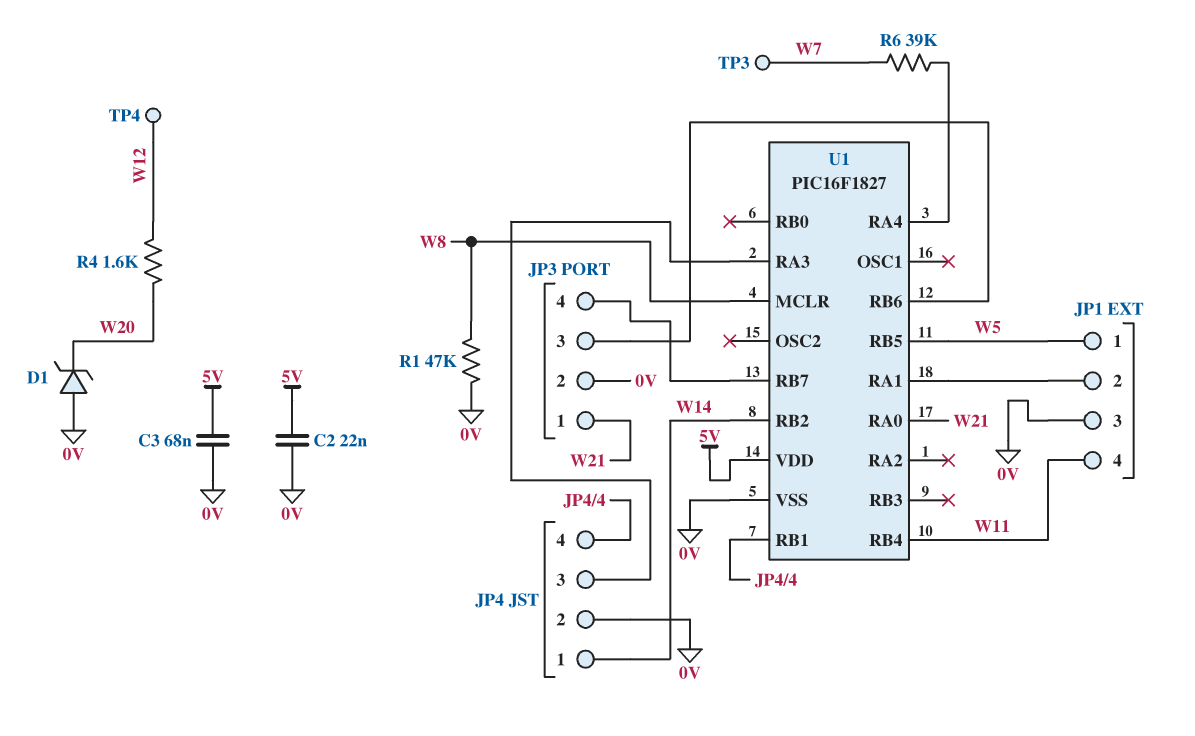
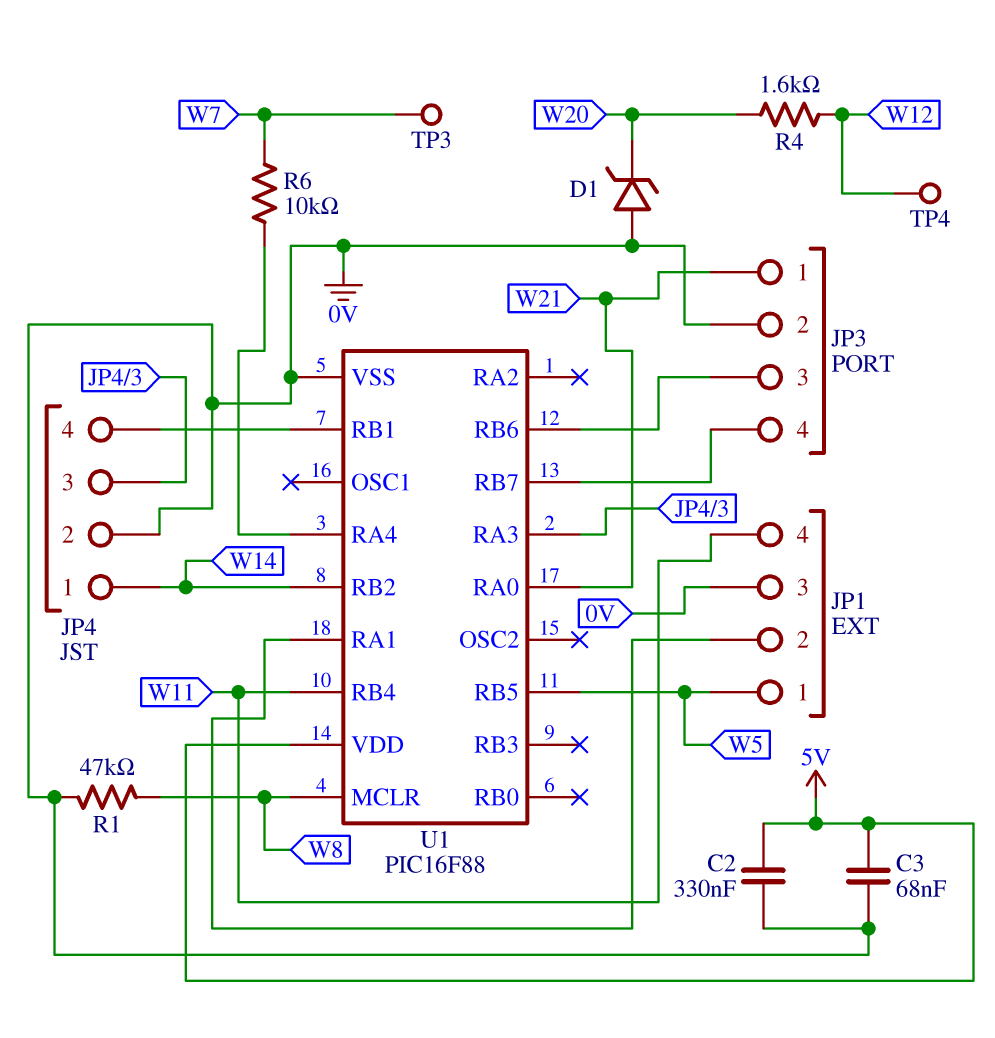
C2: 22nF (0V, 5V) -> 330nF (0V, 5V)
R6: 39k (U1/RA4, W7) -> 10k (U1/RA4, W7)
U1: PIC16F1827 -> PIC16F88

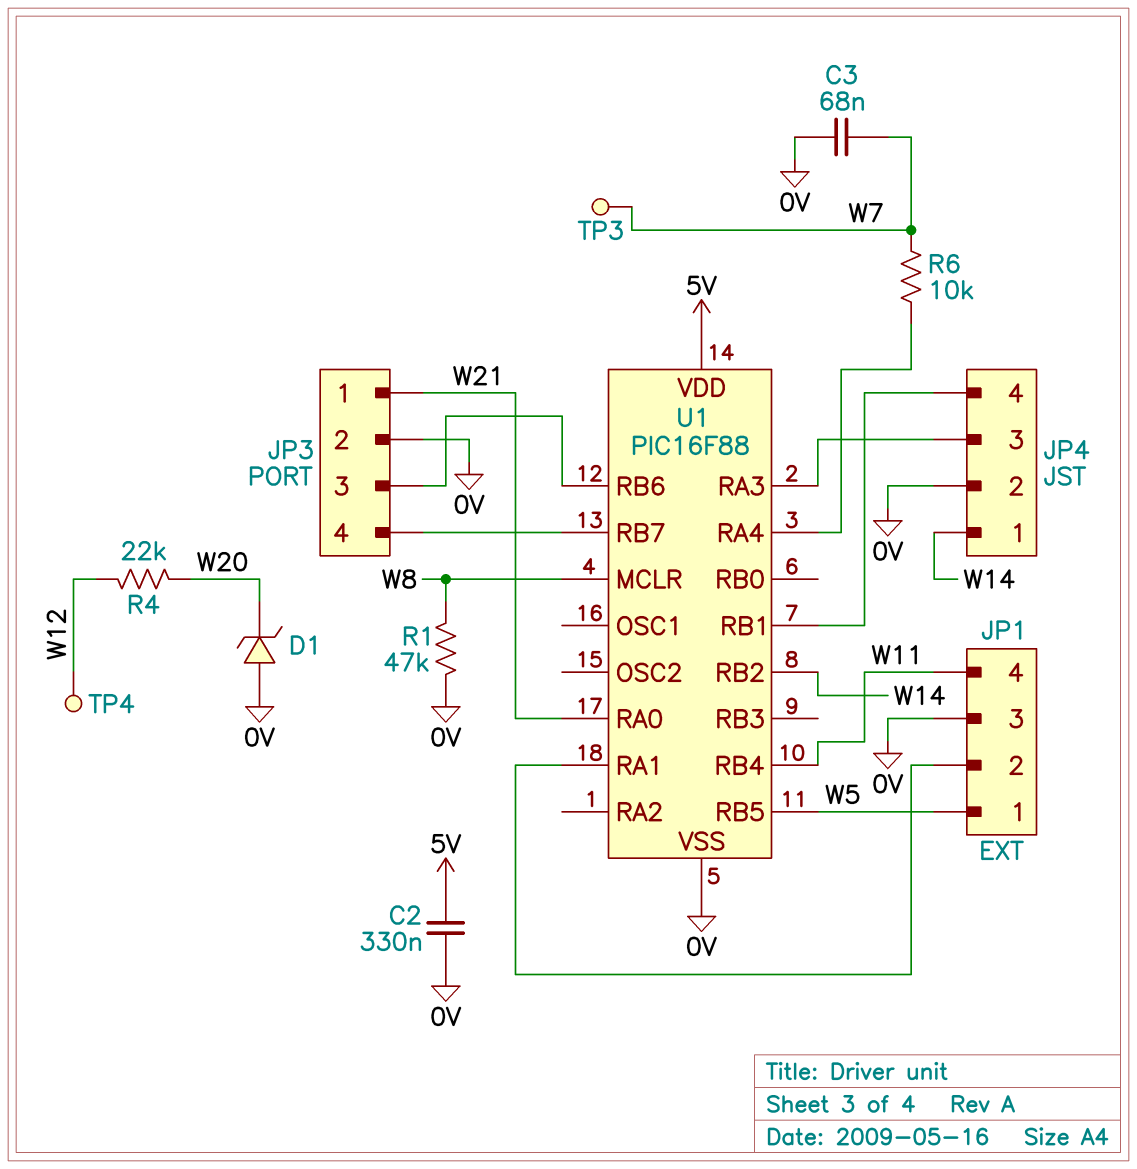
C3: 68nF (0V, 5V) -> 68nF (0V, W7)
R4: 1.6k (W12, W20) -> 22k (W12, W20)

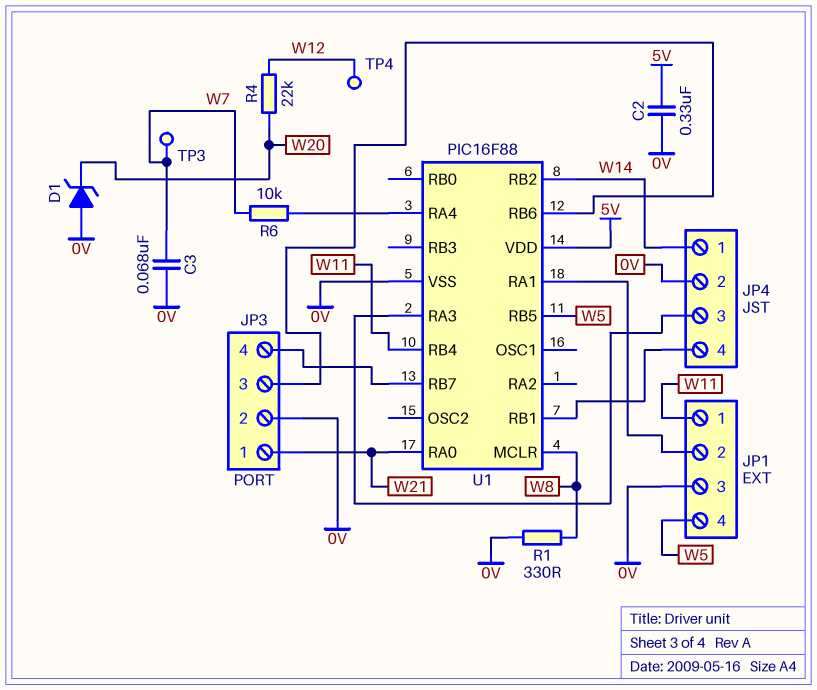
JP1 pin 1: W5 -> W11
JP1 pin 4: W11 -> W5
R1: 47k (0V, W8) -> 330 (0V, W8)

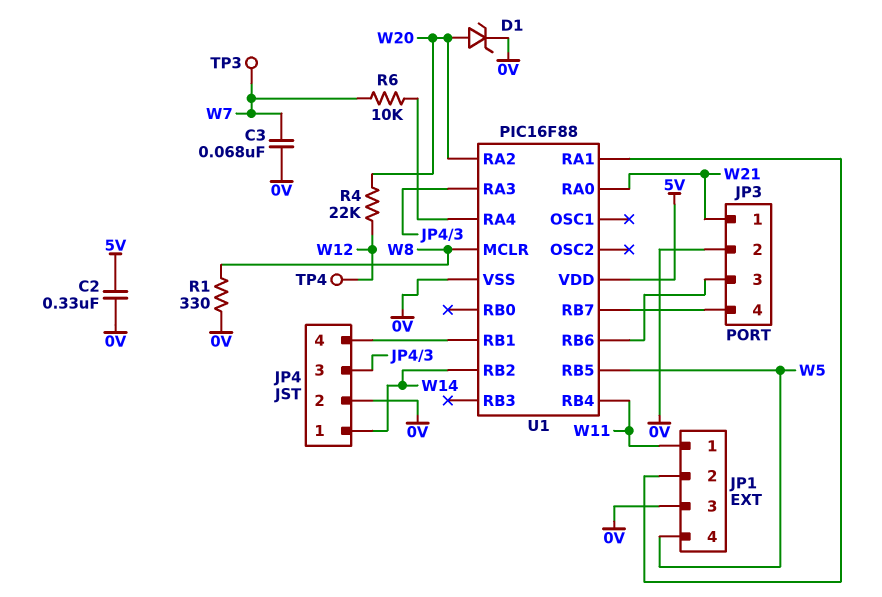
D1: zener (A 0V, K W20) -> zener (A W20, K 0V)
U1 pin RA2: none -> W20

